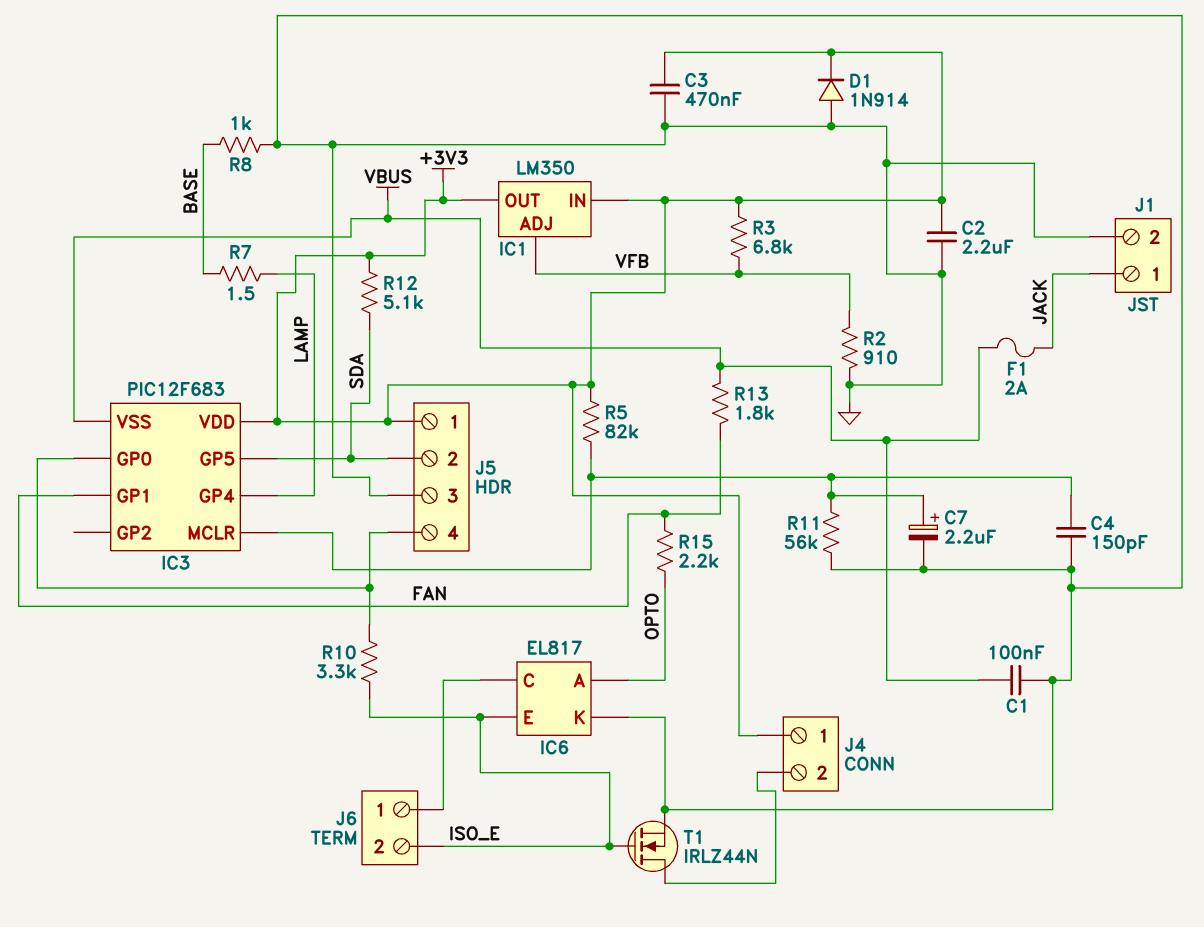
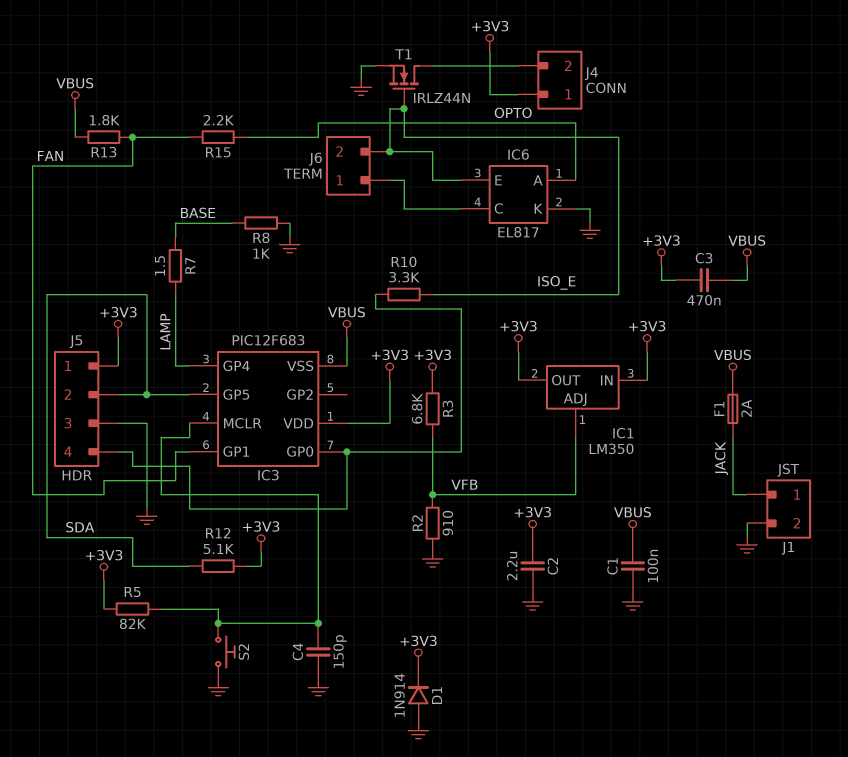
C3: 470nF (+3V3, GND) -> 470nF (+3V3, VBUS)
C7: 2.2uF (plus IC3/MCLR, minus GND) -> none
R11: 56k (GND, IC3/MCLR) -> none
S2: none -> button (GND, IC3/MCLR)

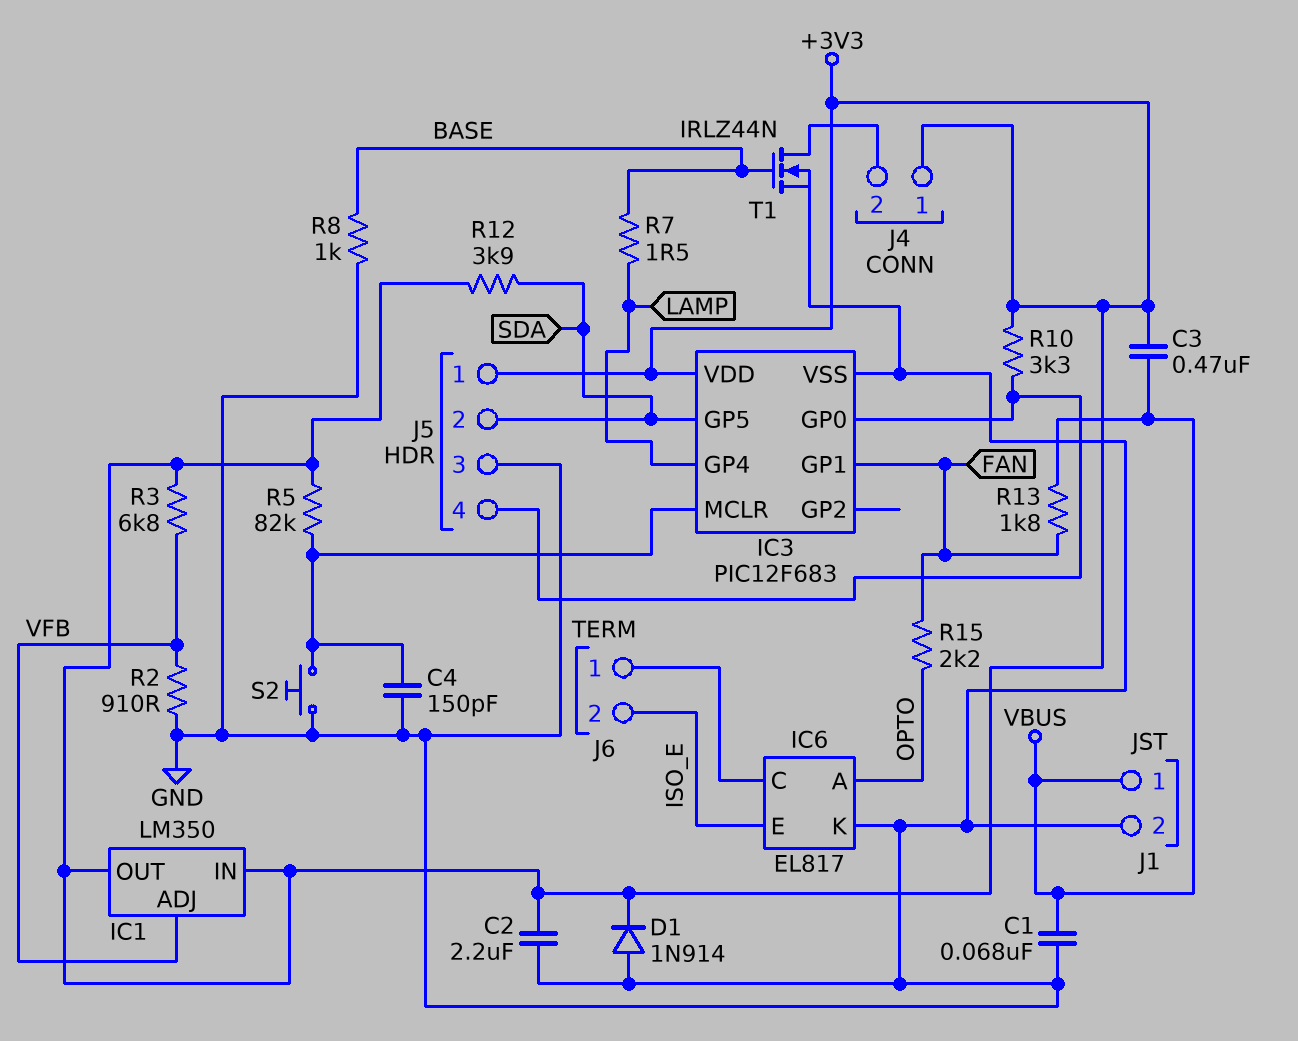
C1: 100nF (GND, VBUS) -> 68nF (GND, VBUS)
F1: 2A (JACK, VBUS) -> none
IC3 pin VSS: VBUS -> GND
J1 pin 1: JACK -> VBUS
R10: 3.3k (IC3/GP0, ISO_E) -> 3.3k (+3V3, IC3/GP0)
R12: 5.1k (+3V3, SDA) -> 3.9k (+3V3, SDA)
T1: NMOS IRLZ44N (G ISO_E, D J4/2, S GND) -> NMOS IRLZ44N (G BASE, D J4/2, S GND)

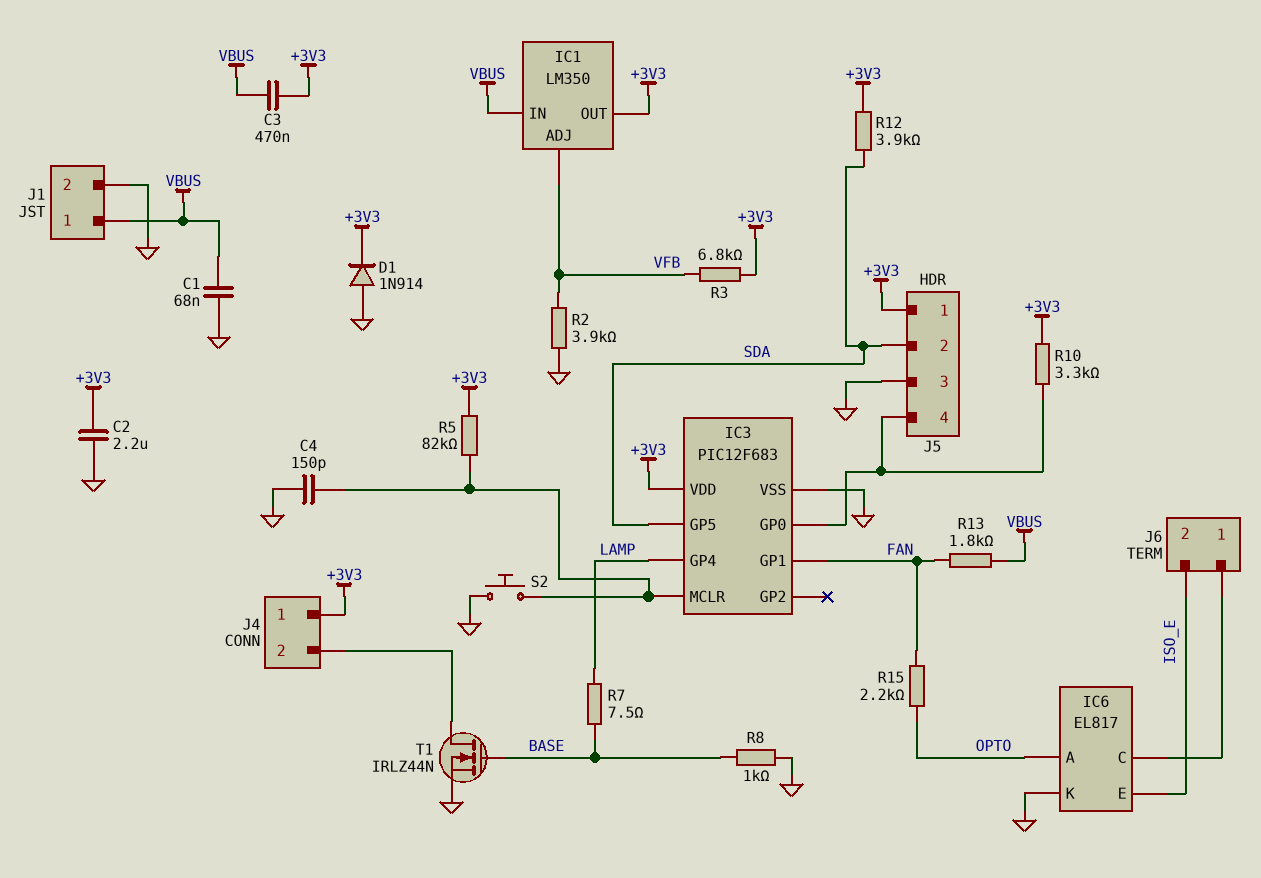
IC1 pin IN: +3V3 -> VBUS
R2: 910 (GND, VFB) -> 3.9k (GND, VFB)
R7: 1.5 (BASE, LAMP) -> 7.5 (BASE, LAMP)

